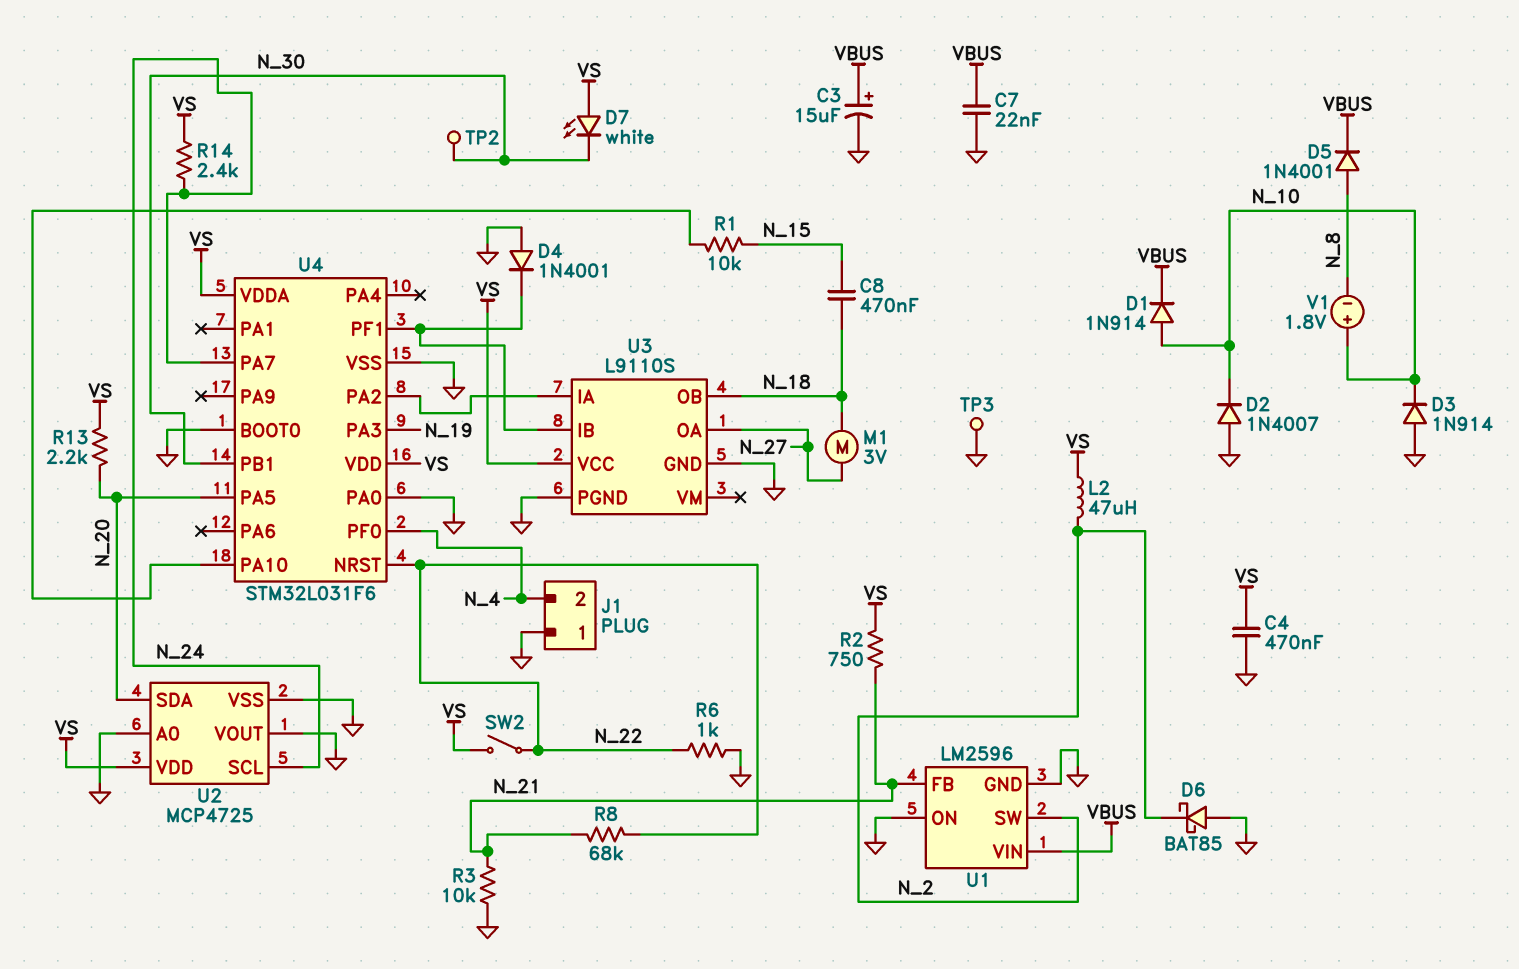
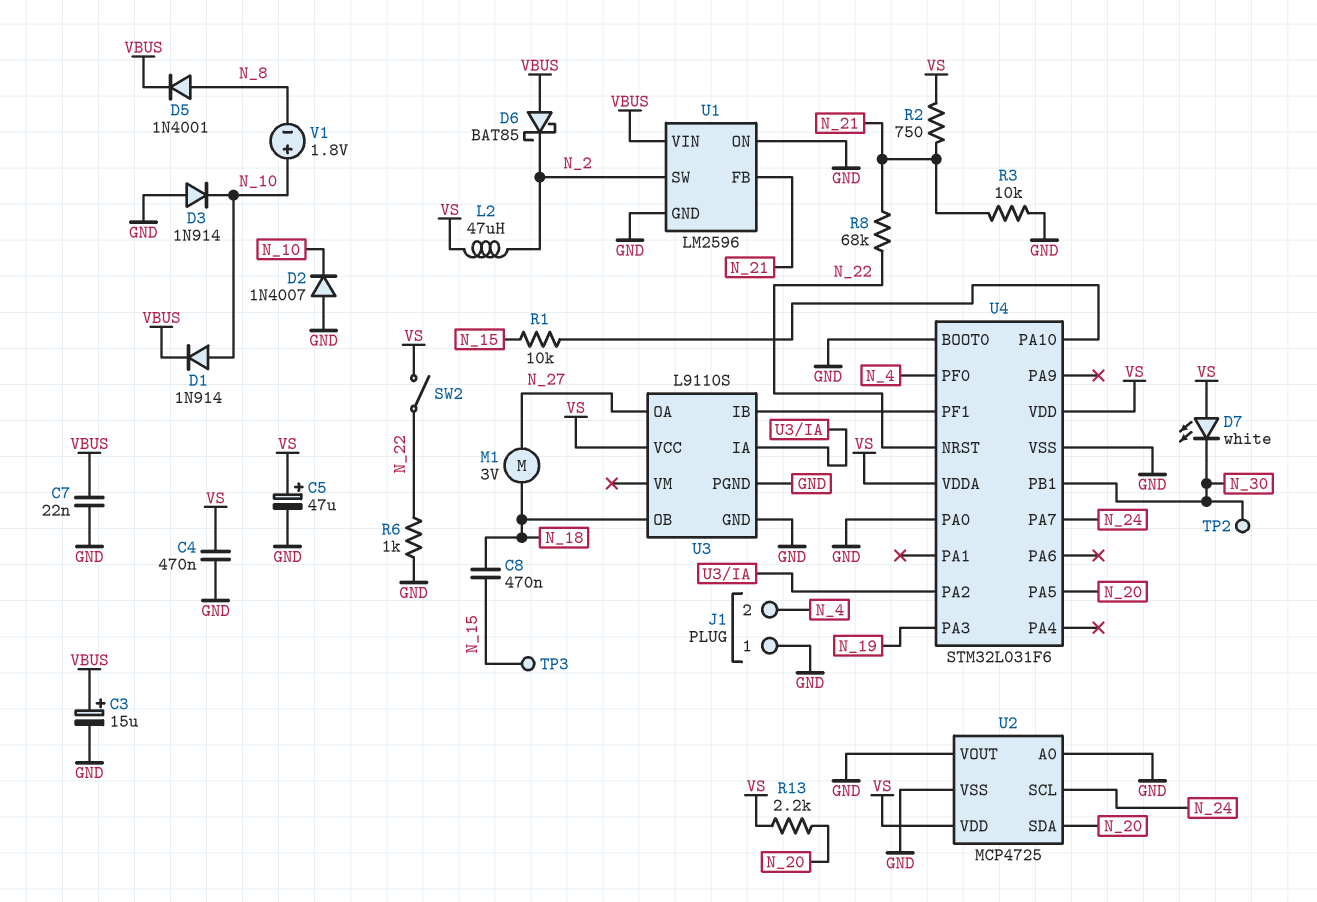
C5: none -> 47uF (plus VS, minus GND)
D4: diode 1N4001 (A GND, K U3/IB) -> none
D6: schottky BAT85 (A GND, K N_2) -> schottky BAT85 (A VBUS, K N_2)
R14: 2.4k (N_24, VS) -> none
TP3: test point (GND) -> test point (N_15)

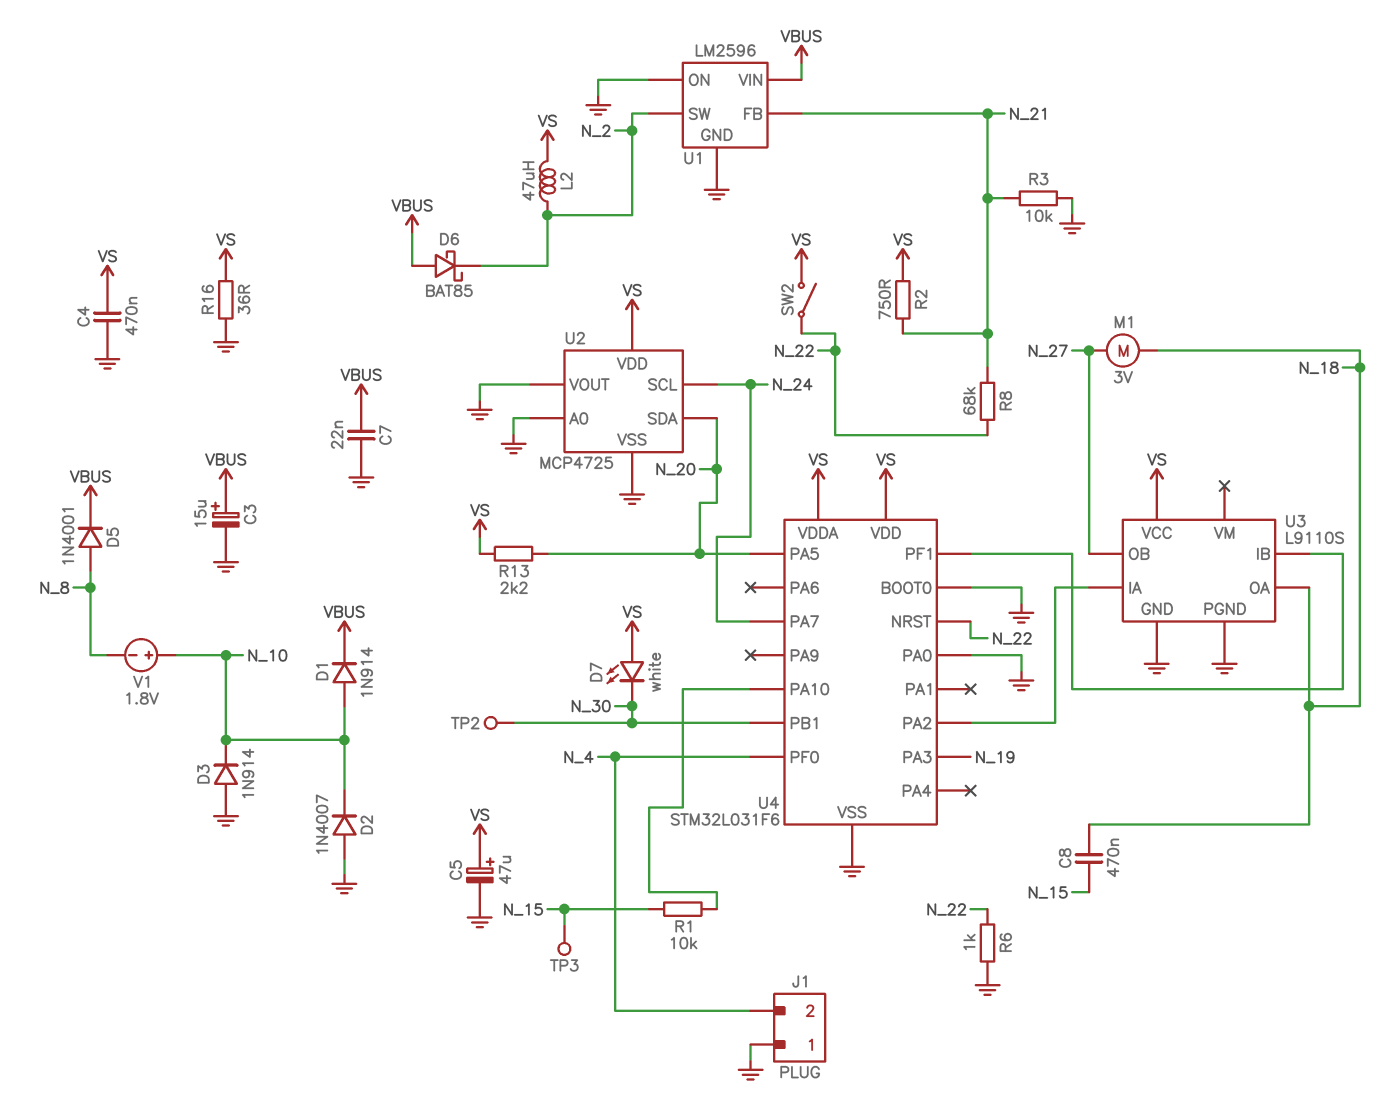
R16: none -> 36 (GND, VS)
U3 pin OA: N_27 -> N_18
U3 pin OB: N_18 -> N_27

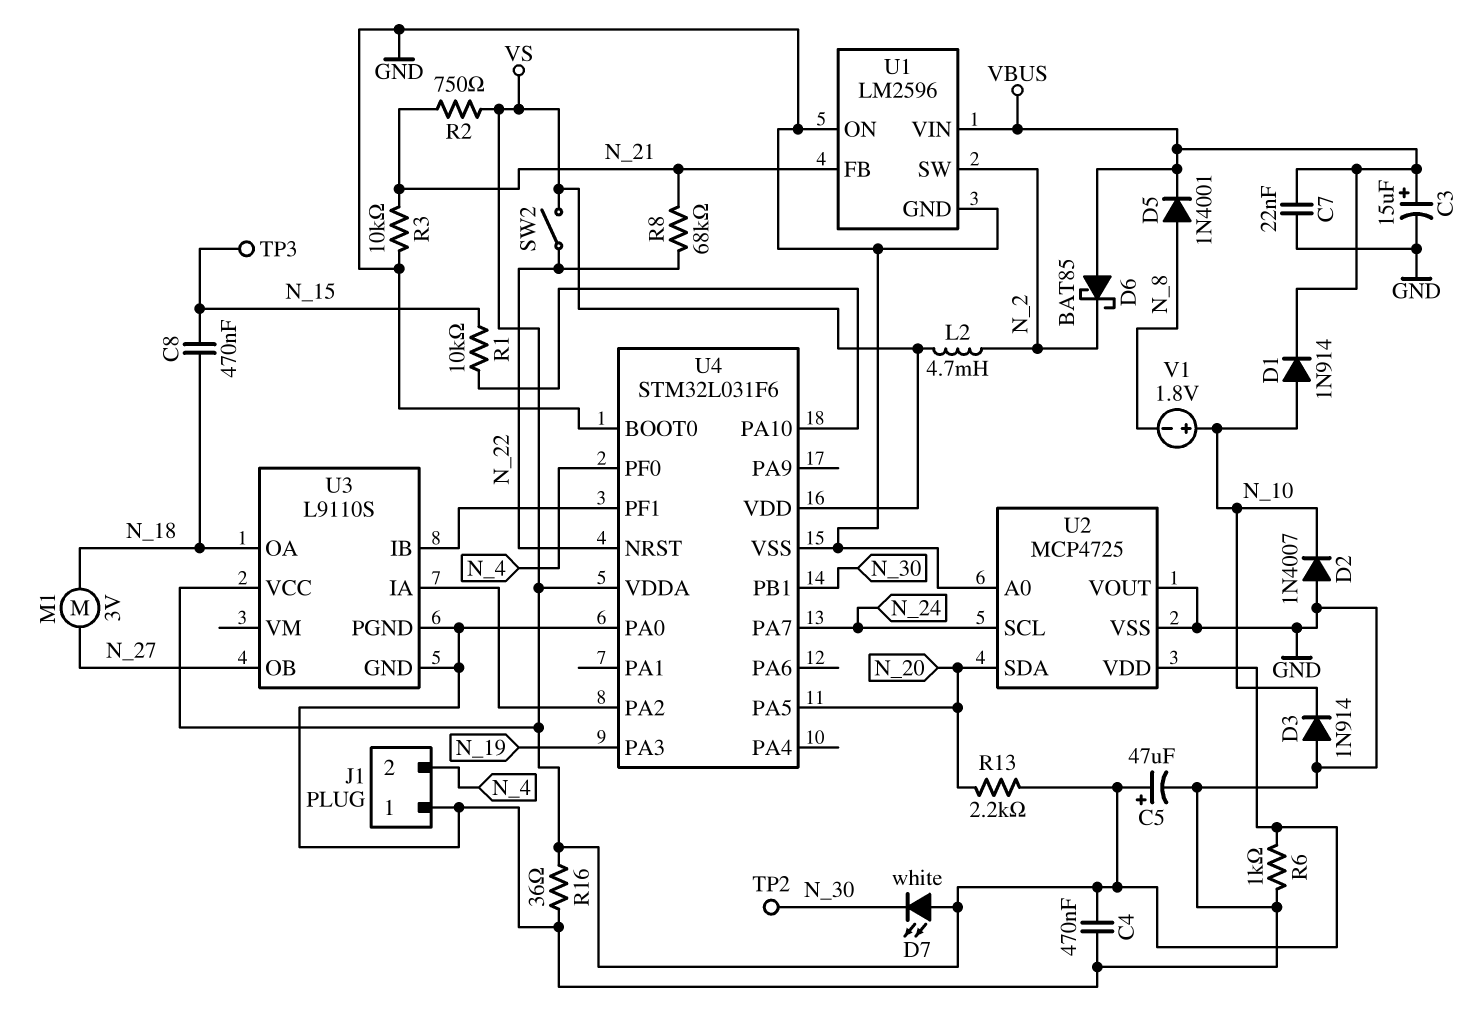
L2: 47uH (N_2, VS) -> 4.7mH (N_2, VS)
R6: 1k (GND, N_22) -> 1k (GND, VS)

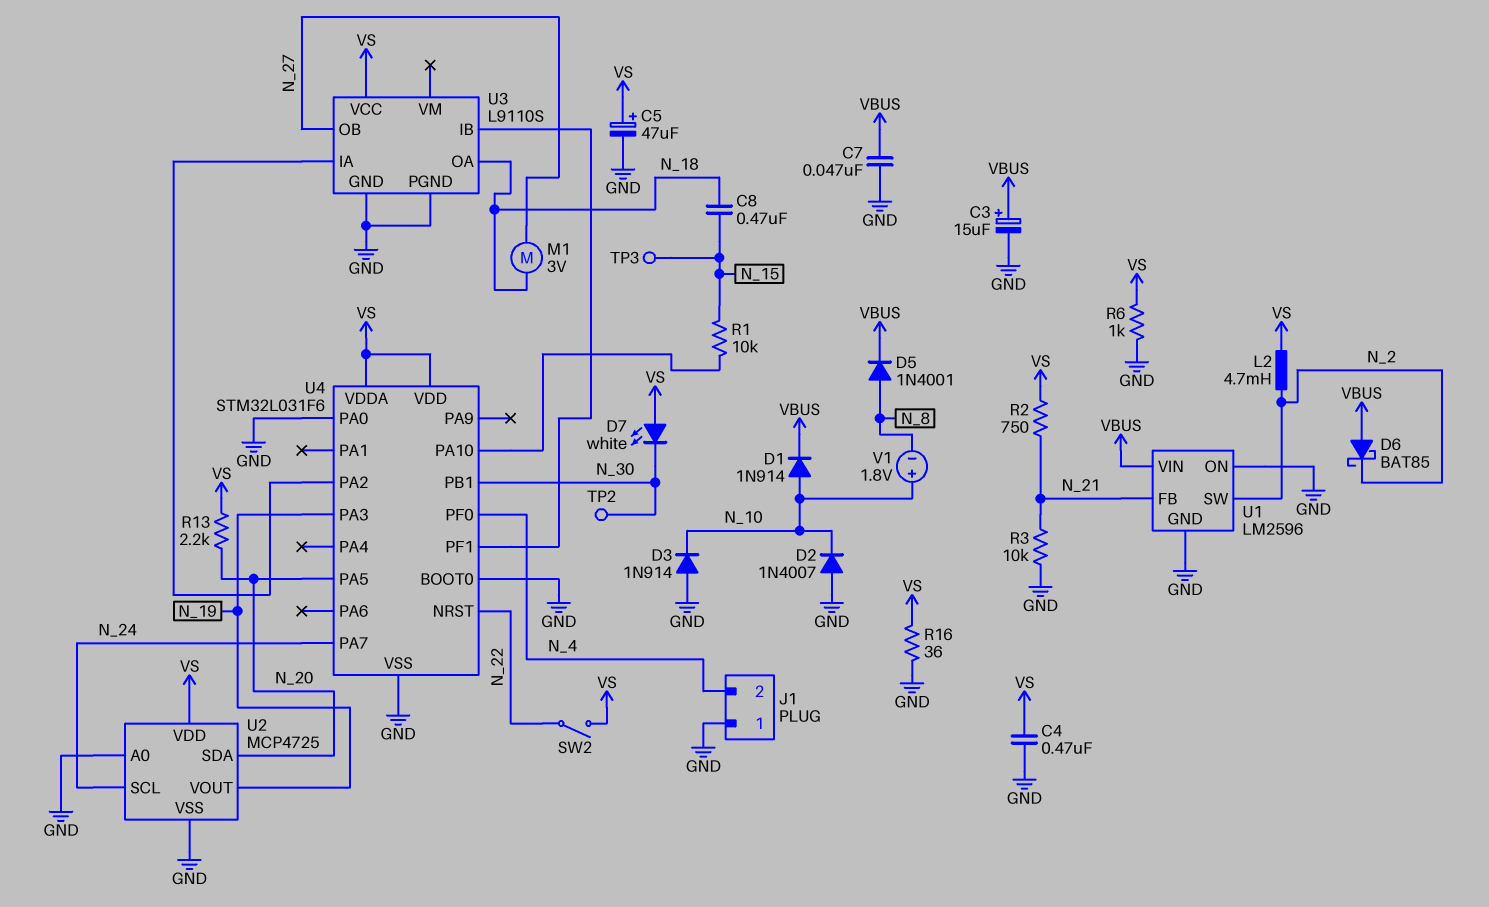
C7: 22nF (GND, VBUS) -> 47nF (GND, VBUS)
R8: 68k (N_21, N_22) -> none
U2 pin VOUT: GND -> N_19

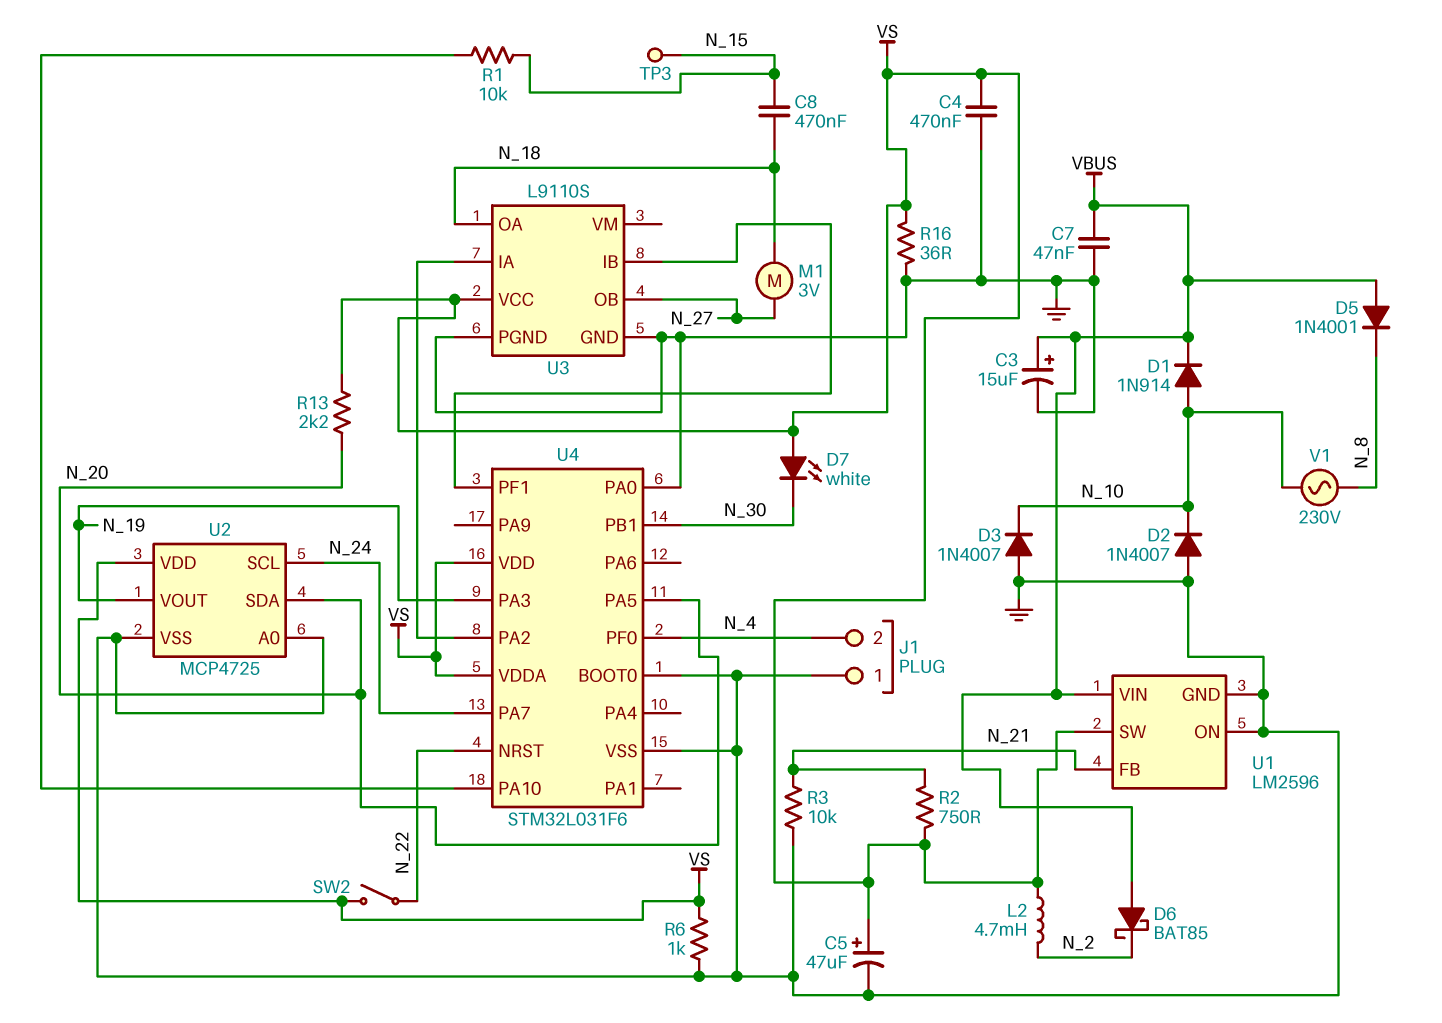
D3: diode 1N914 (A GND, K N_10) -> diode 1N4007 (A GND, K N_10)
D5: diode 1N4001 (A N_8, K VBUS) -> diode 1N4001 (A VBUS, K N_8)
TP2: test point (N_30) -> none
U1 pin SW: N_2 -> VS
V1: 1.8V (plus N_10, minus N_8) -> AC 230V (N_8, N_10)

